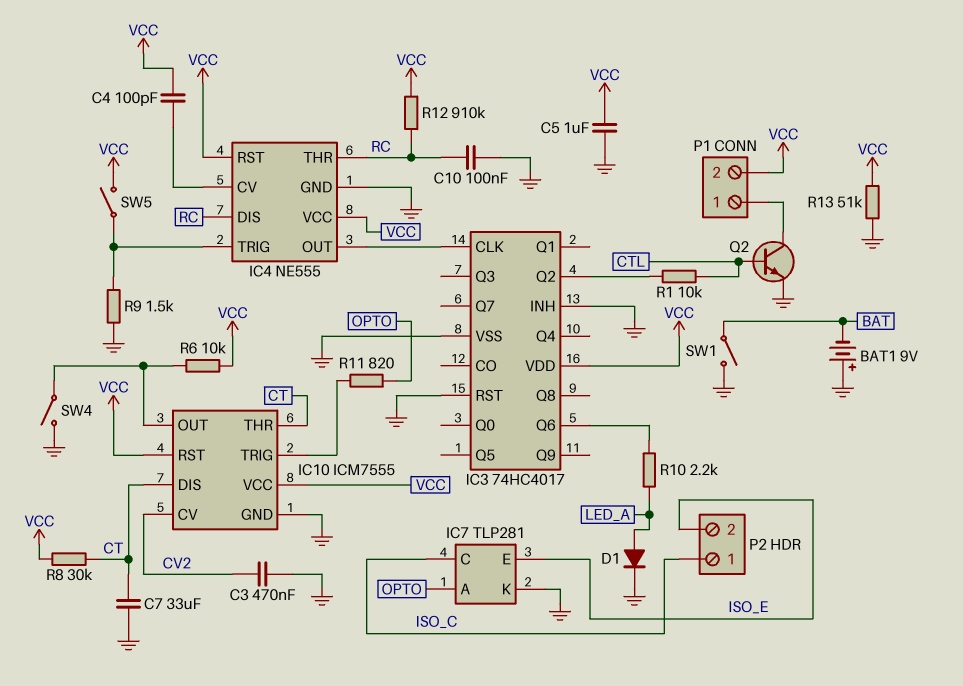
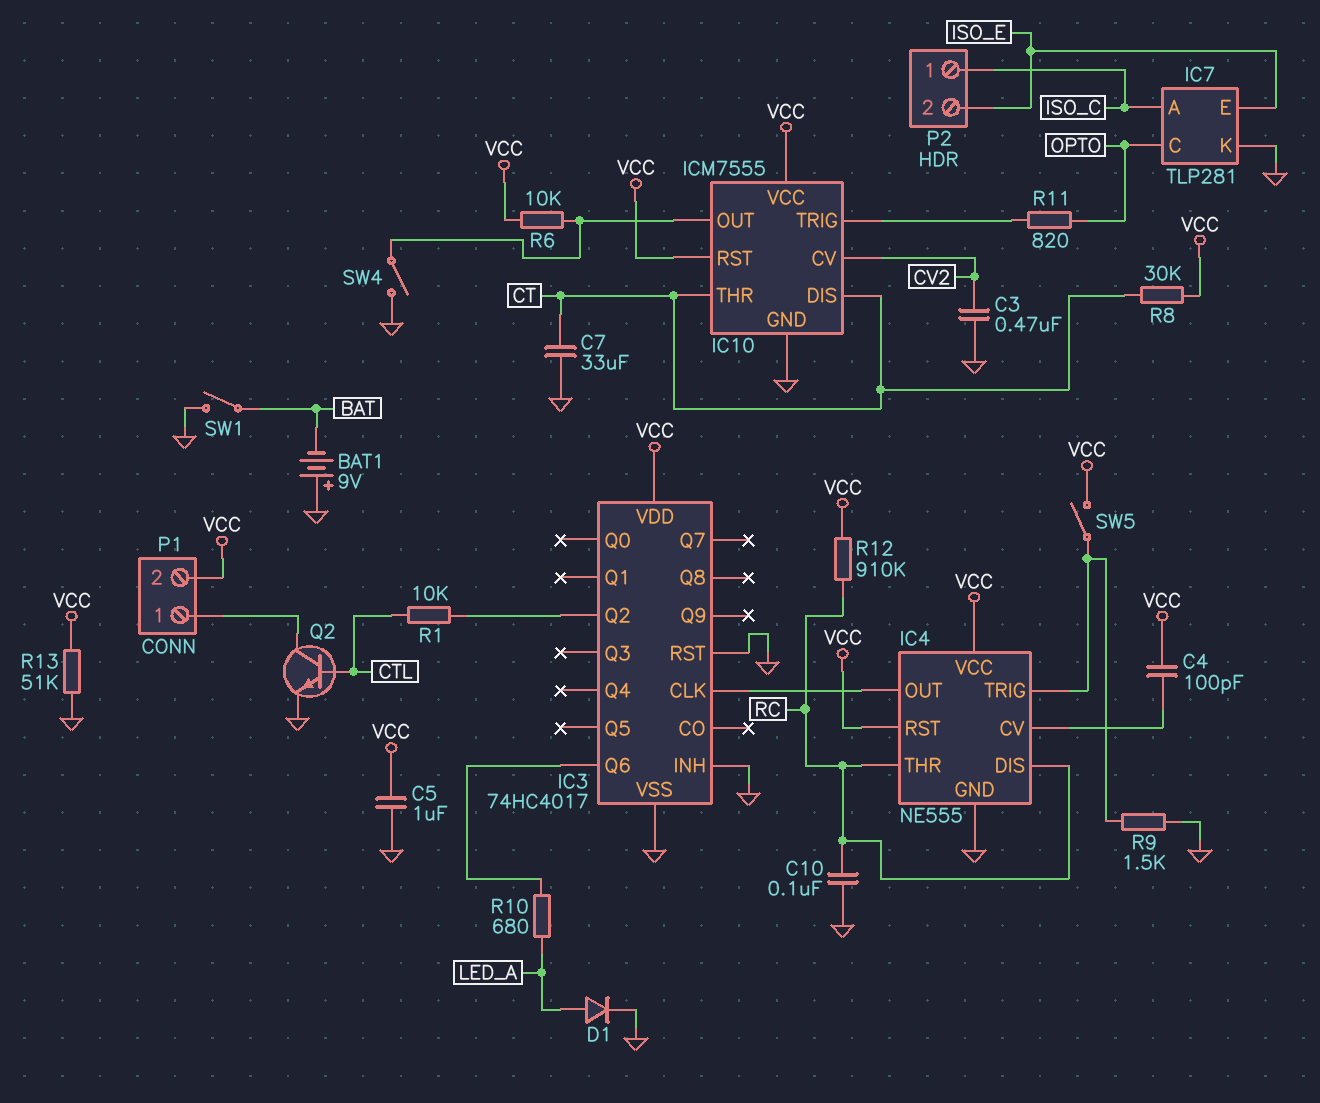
IC7 pin A: OPTO -> ISO_C
IC7 pin C: ISO_C -> OPTO
R10: 2.2k (IC3/Q6, LED_A) -> 680 (IC3/Q6, LED_A)

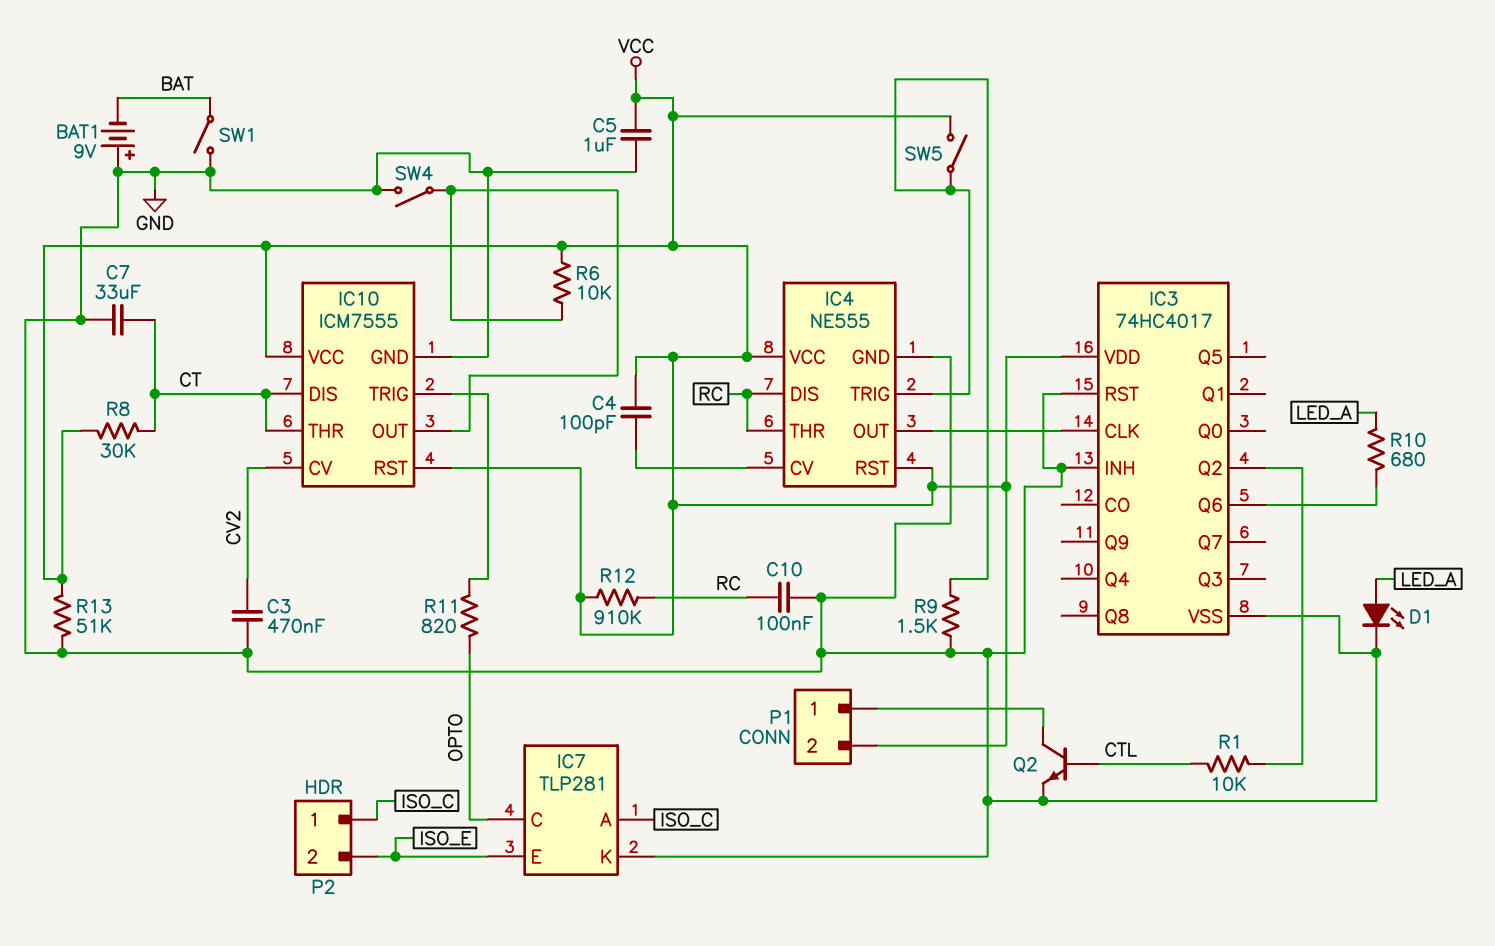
D1: diode (A LED_A, K GND) -> LED (A LED_A, K GND)

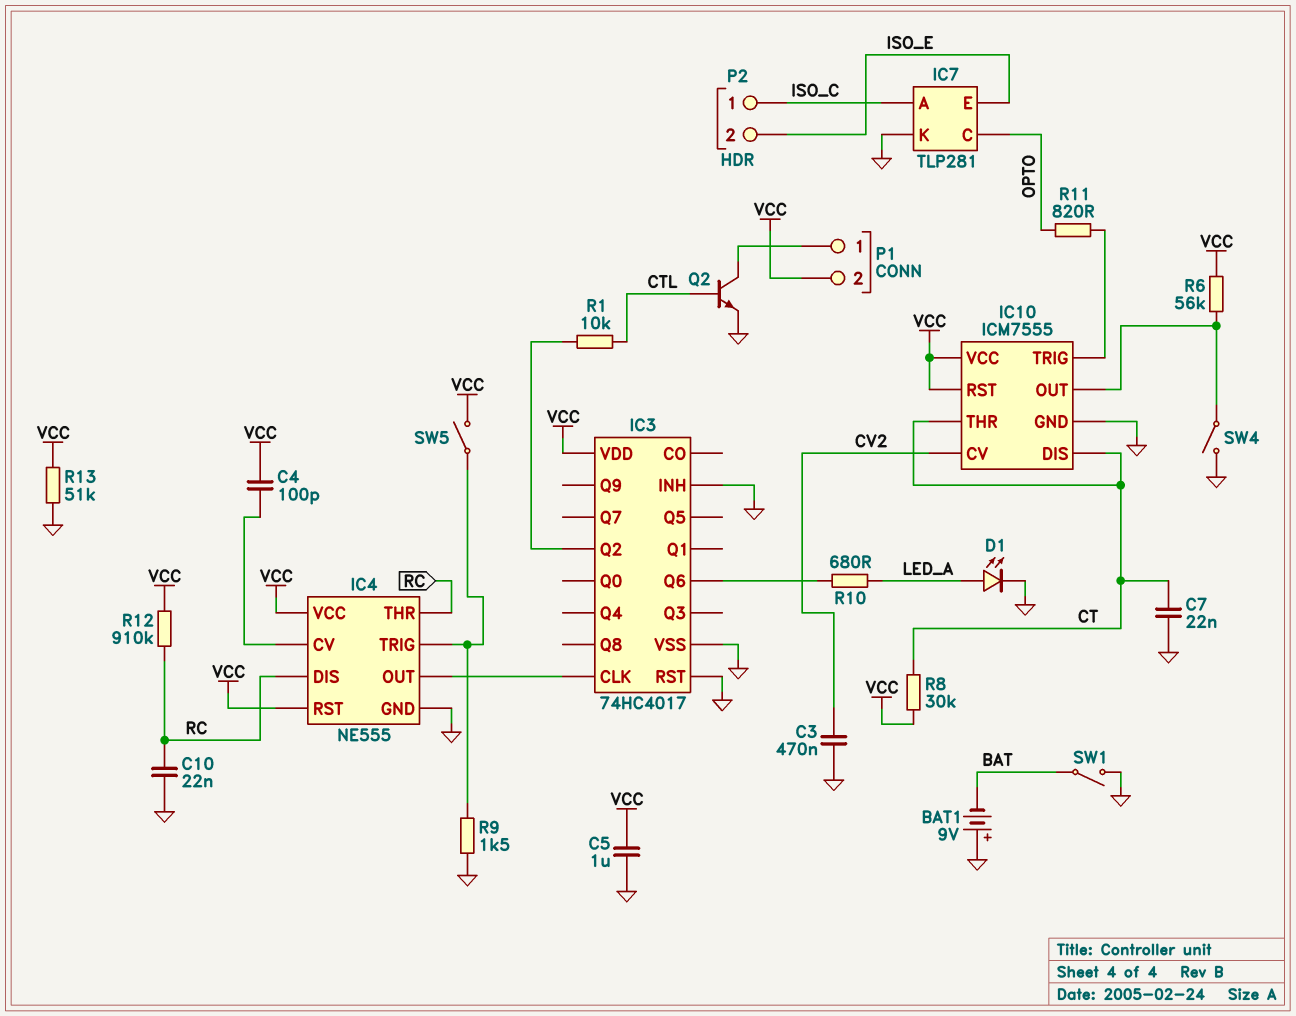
C7: 33uF (CT, GND) -> 22nF (CT, GND)
C10: 100nF (GND, RC) -> 22nF (GND, RC)
R6: 10k (IC10/OUT, VCC) -> 56k (IC10/OUT, VCC)

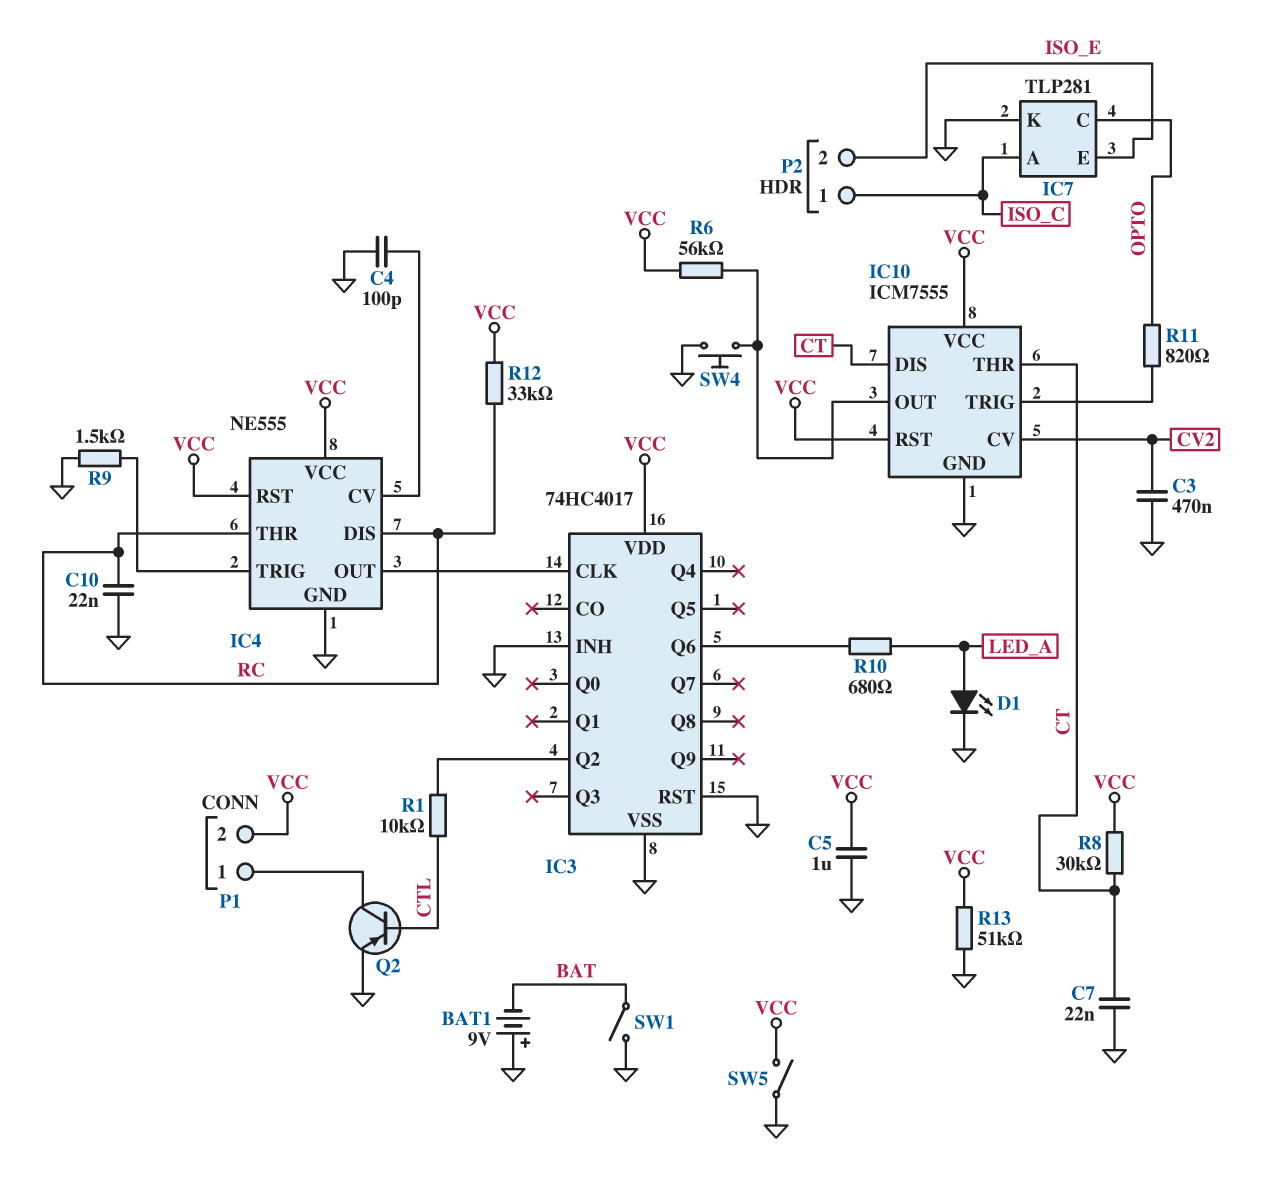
C4: 100pF (IC4/CV, VCC) -> 100pF (GND, IC4/CV)
Q2: NPN (B CTL, C P1/1, E GND) -> PNP (B CTL, C P1/1, E GND)
R12: 910k (RC, VCC) -> 33k (RC, VCC)
SW4: switch (GND, IC10/OUT) -> button (GND, IC10/OUT)
SW5: switch (IC4/TRIG, VCC) -> switch (GND, VCC)

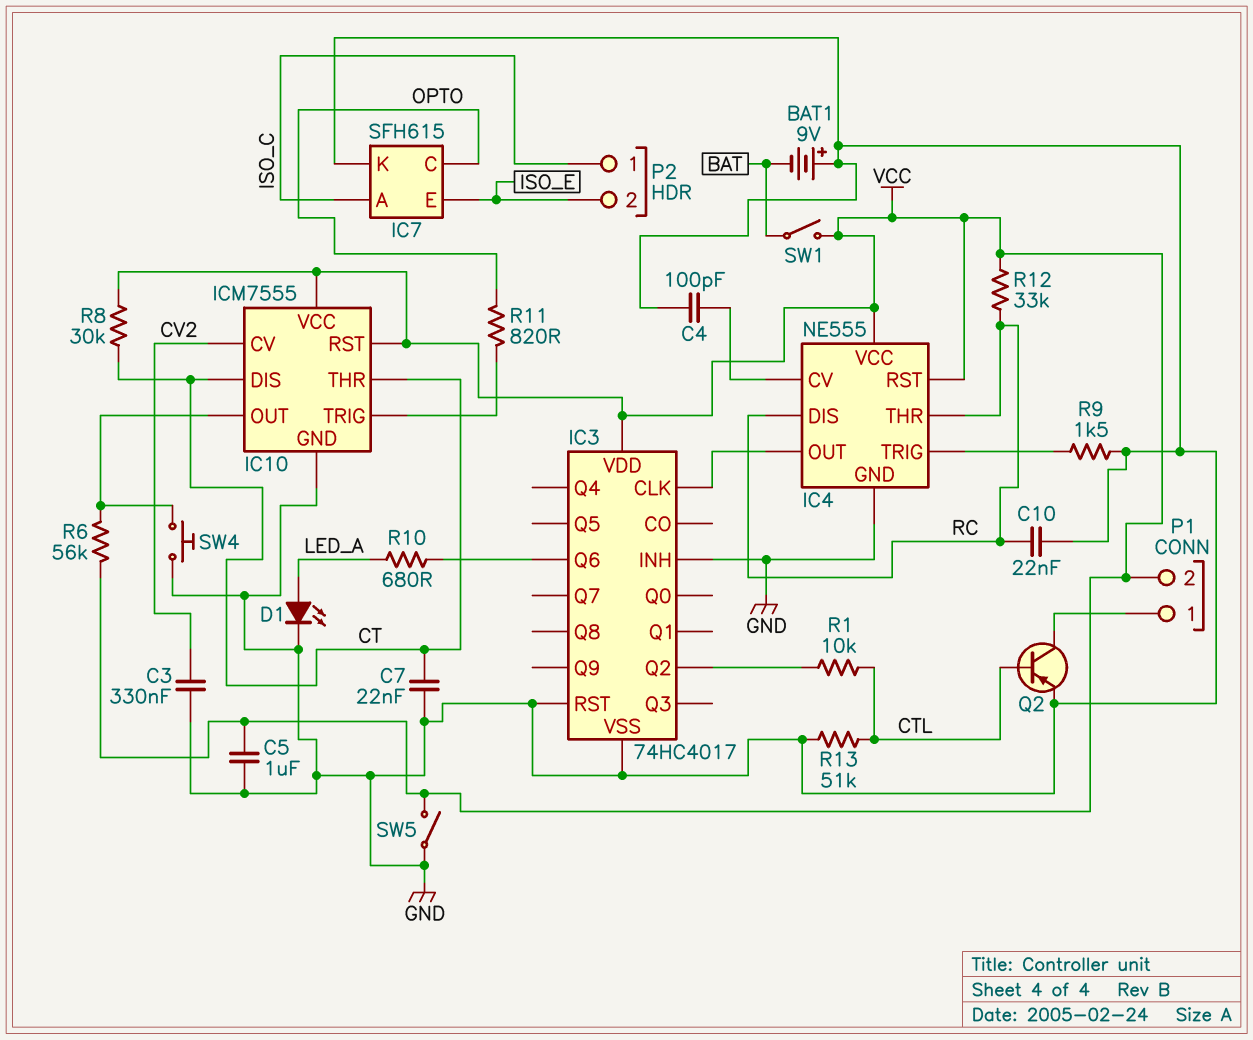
C3: 470nF (CV2, GND) -> 330nF (CV2, GND)
IC7: TLP281 -> SFH615
R13: 51k (GND, VCC) -> 51k (CTL, GND)
SW1: switch (BAT, GND) -> switch (BAT, VCC)

